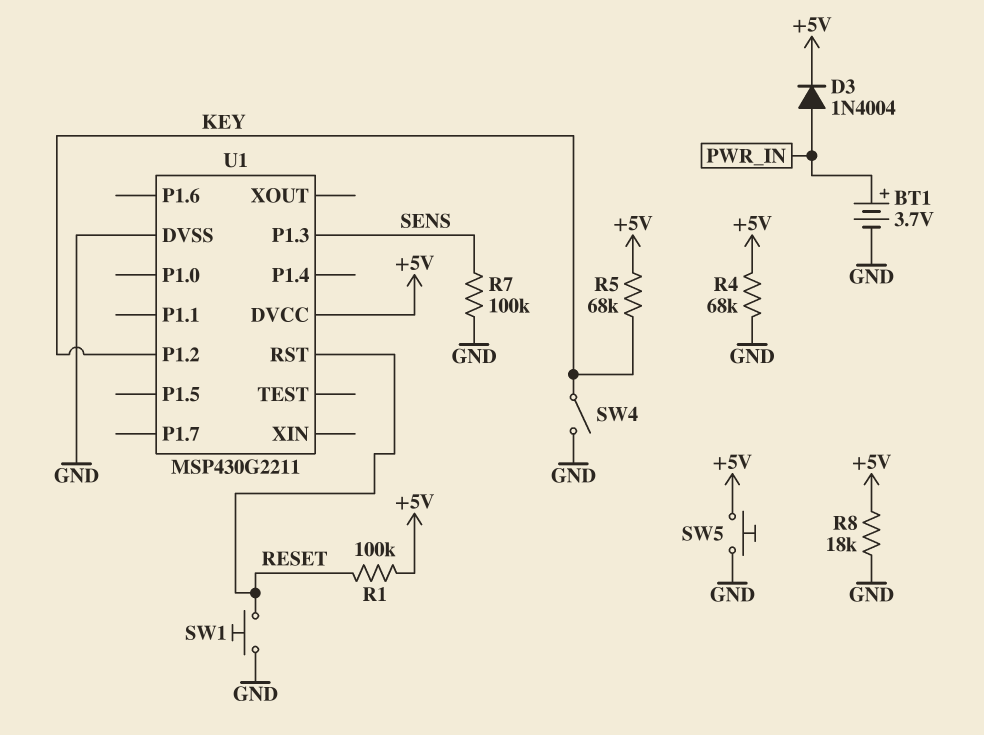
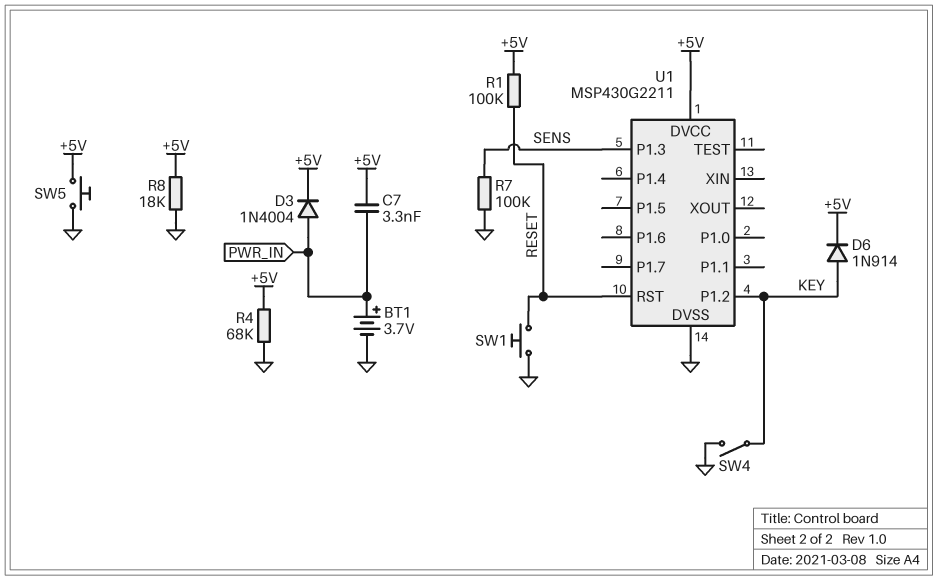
C7: none -> 3.3nF (+5V, PWR_IN)
D6: none -> diode 1N914 (A KEY, K +5V)
R5: 68k (+5V, KEY) -> none

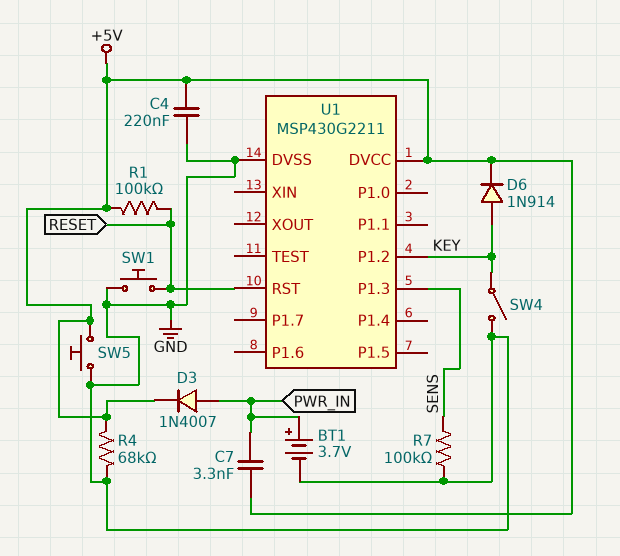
C4: none -> 220nF (+5V, GND)
D3: diode 1N4004 (A PWR_IN, K +5V) -> diode 1N4007 (A PWR_IN, K +5V)
R8: 18k (+5V, GND) -> none

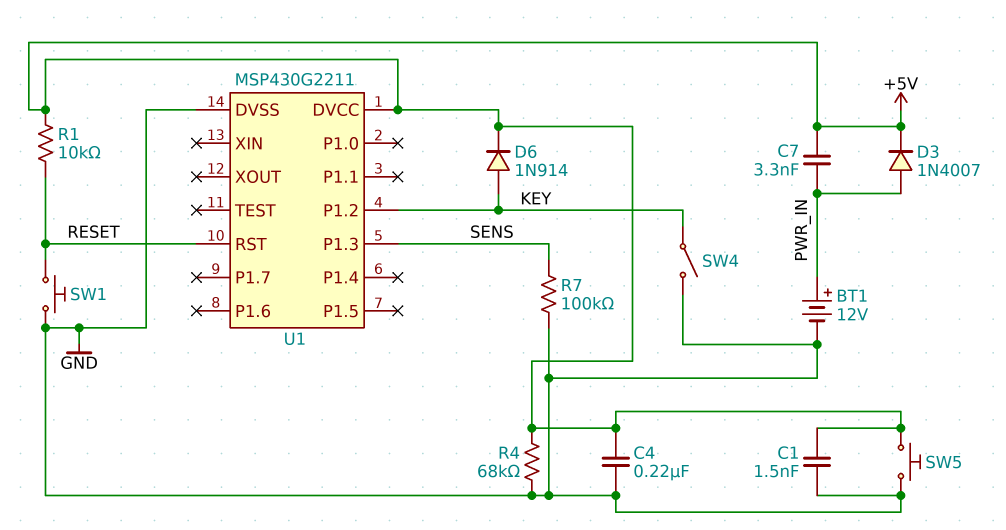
BT1: 3.7V (plus PWR_IN, minus GND) -> 12V (plus PWR_IN, minus GND)
C1: none -> 1.5nF (+5V, GND)
R1: 100k (+5V, RESET) -> 10k (+5V, RESET)

